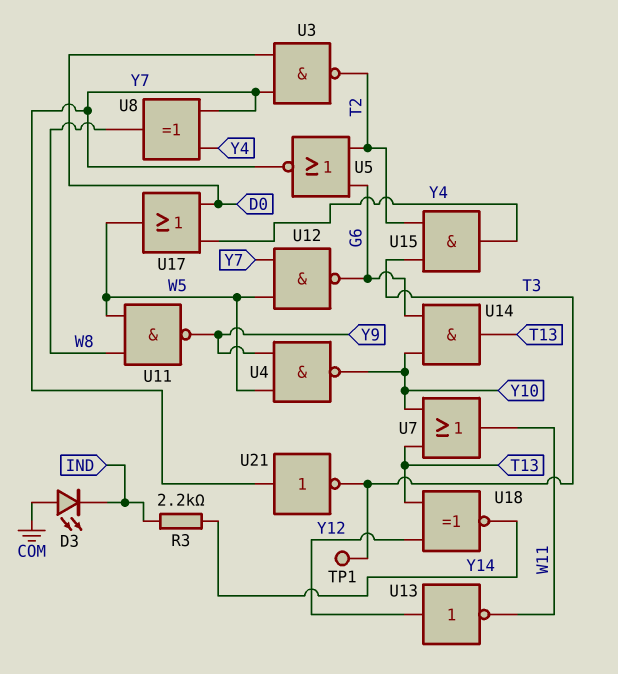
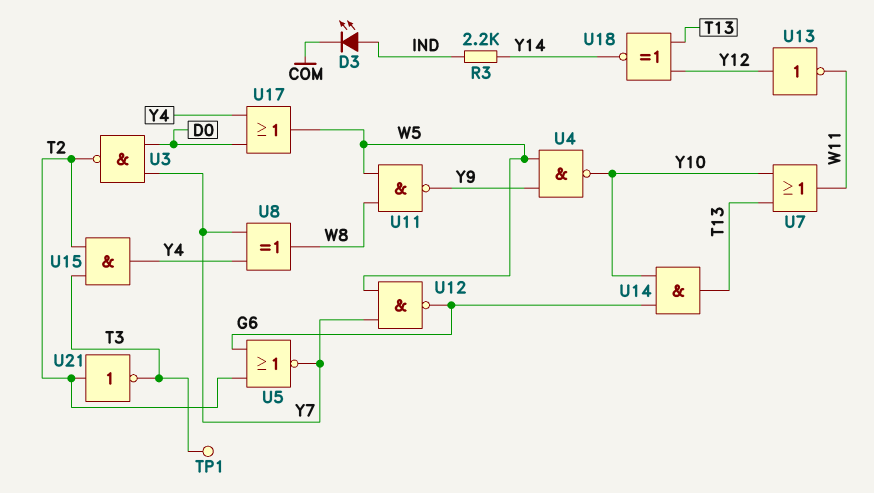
D3: LED (A COM, K IND) -> LED (A IND, K COM)
U21: NOT (in Y7, out T3) -> NOT (in T2, out T3)

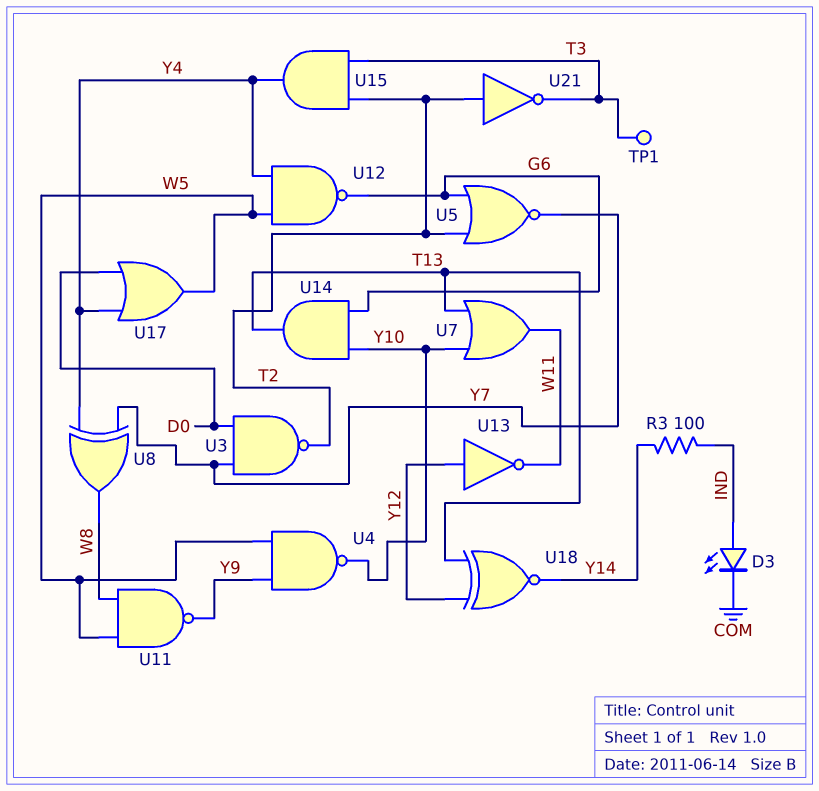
R3: 2.2k (IND, Y14) -> 100 (IND, Y14)
U12: NAND (in W5, in Y7, out G6) -> NAND (in W5, in Y4, out G6)

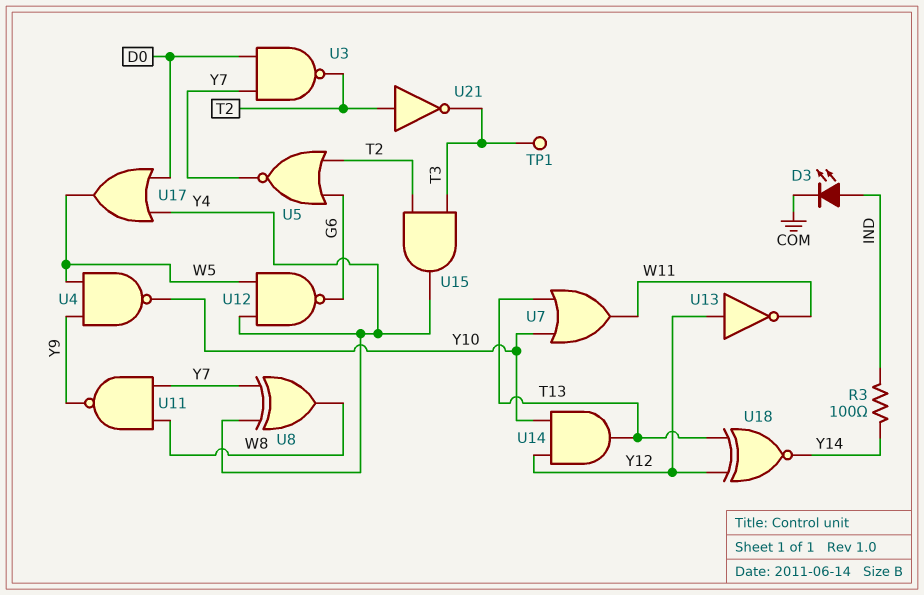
U11: NAND (in W5, in W8, out Y9) -> NAND (in W8, in Y7, out Y9)
U14: AND (in G6, in Y10, out T13) -> AND (in Y10, in Y12, out T13)

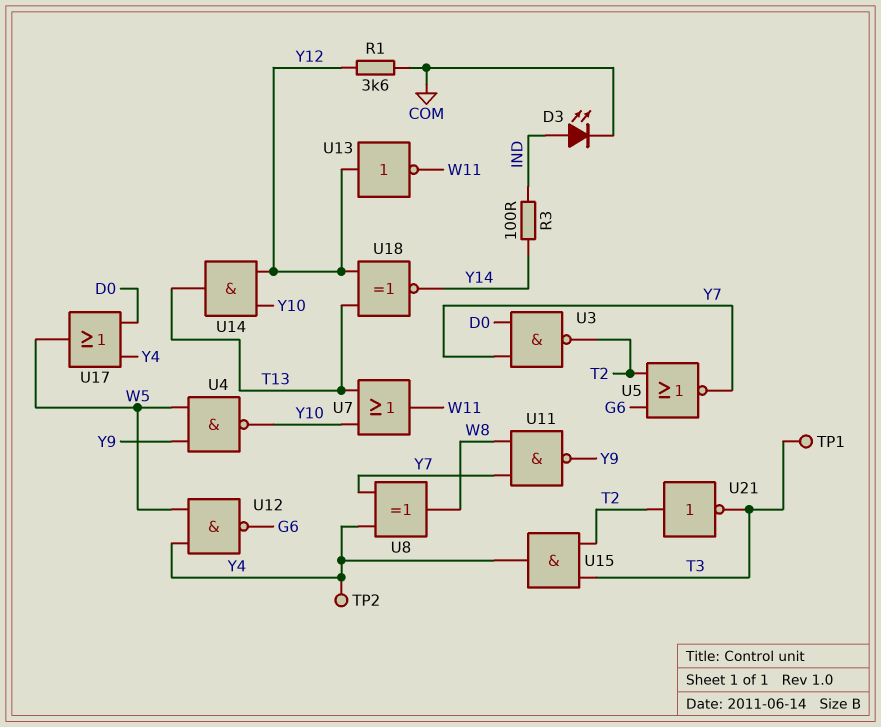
R1: none -> 3.6k (COM, Y12)
TP2: none -> test point (Y4)

